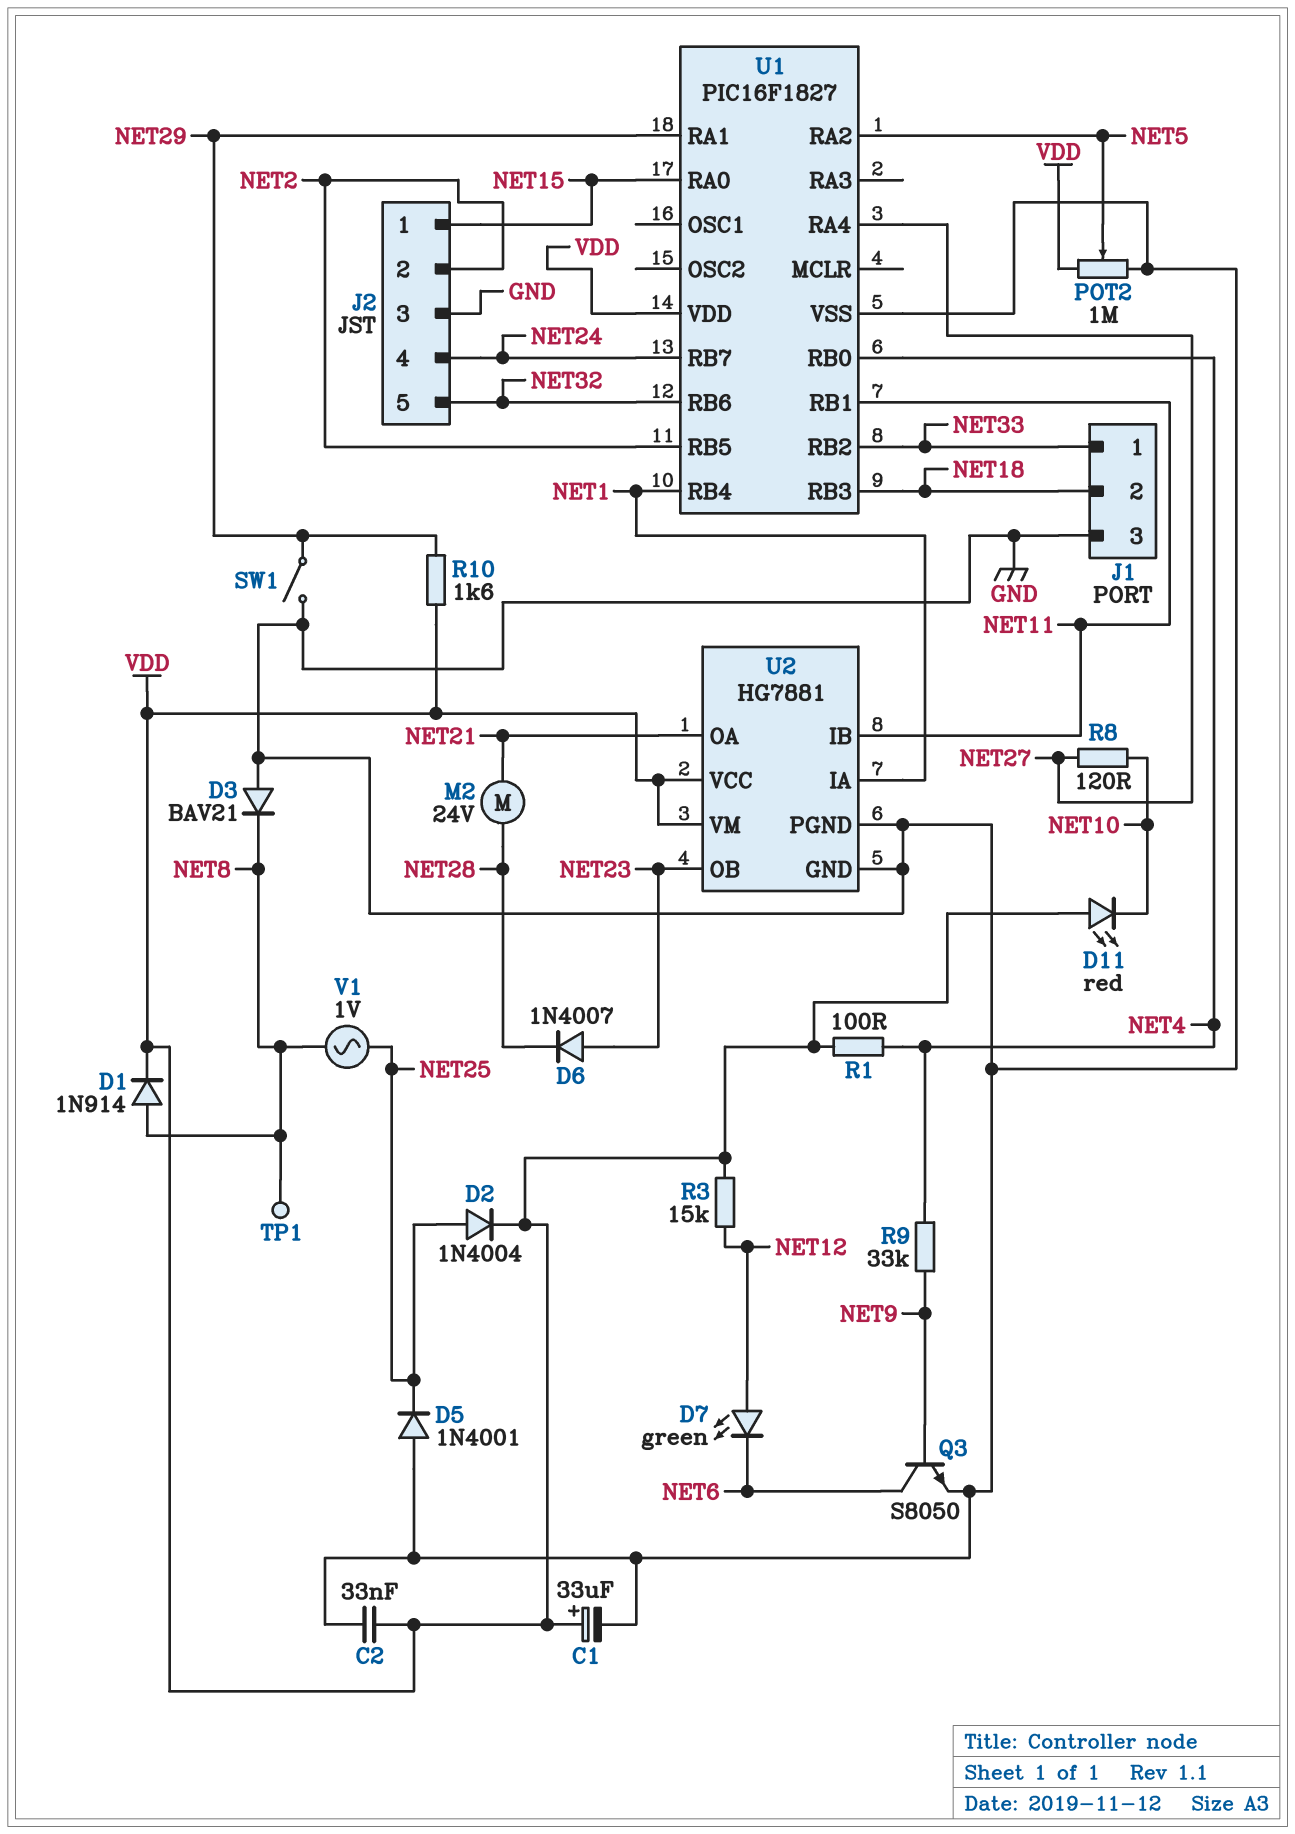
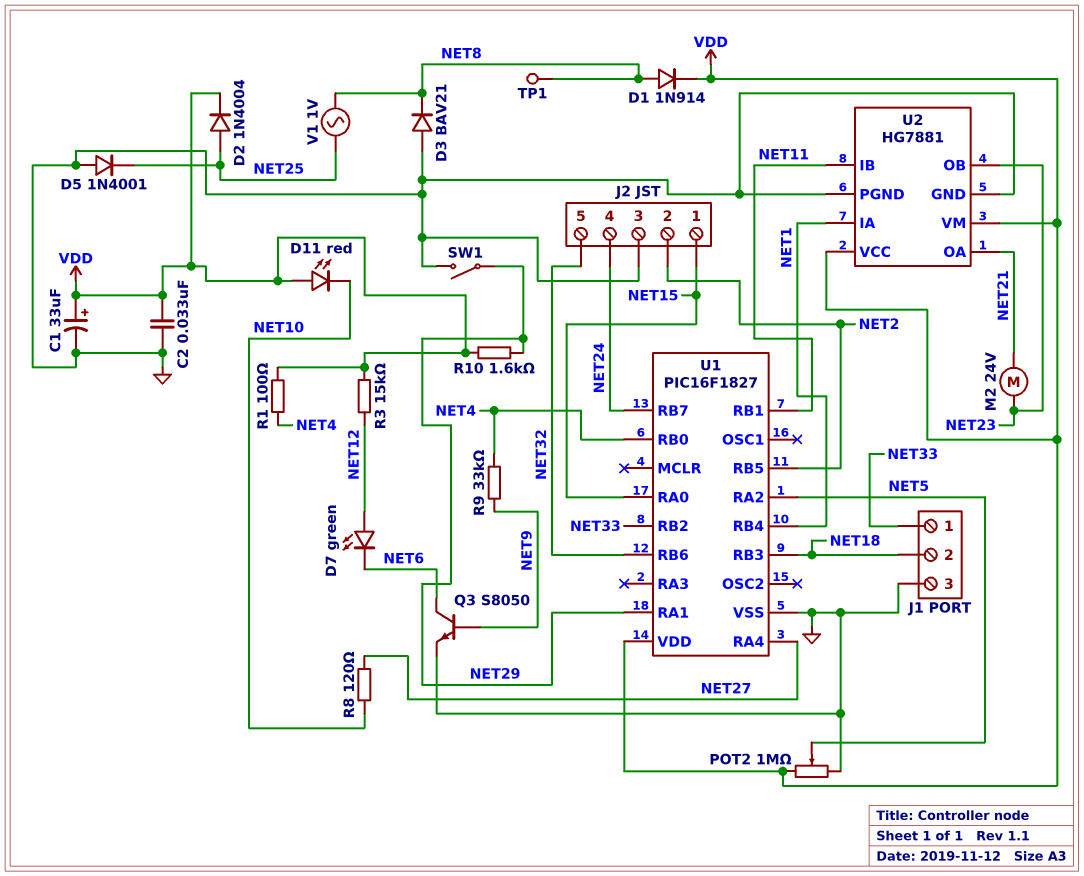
D6: diode 1N4007 (A NET23, K NET28) -> none
M2: motor 24V (NET21, NET28) -> motor 24V (NET21, NET23)

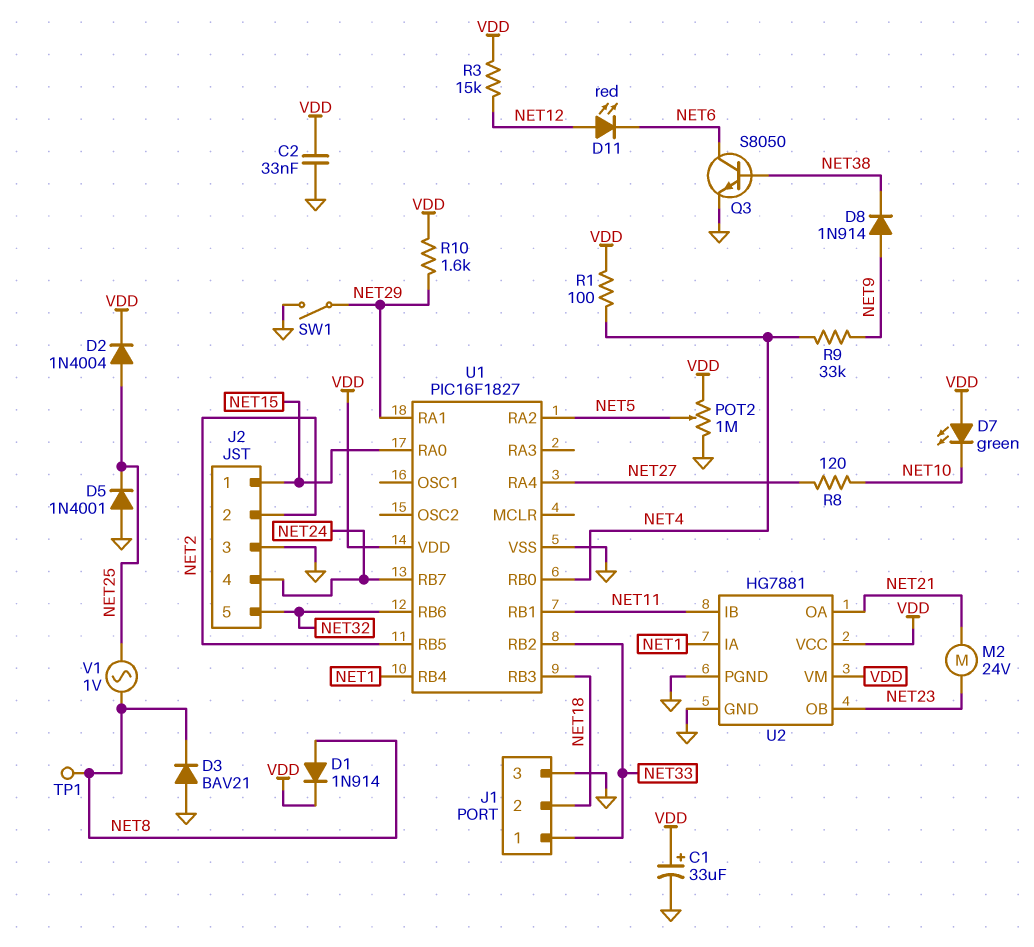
D7: LED green (A NET12, K NET6) -> LED green (A VDD, K NET10)
D8: none -> diode 1N914 (A NET9, K NET38)
D11: LED red (A VDD, K NET10) -> LED red (A NET12, K NET6)
Q3: NPN S8050 (B NET9, C NET6, E GND) -> NPN S8050 (B NET38, C NET6, E GND)

